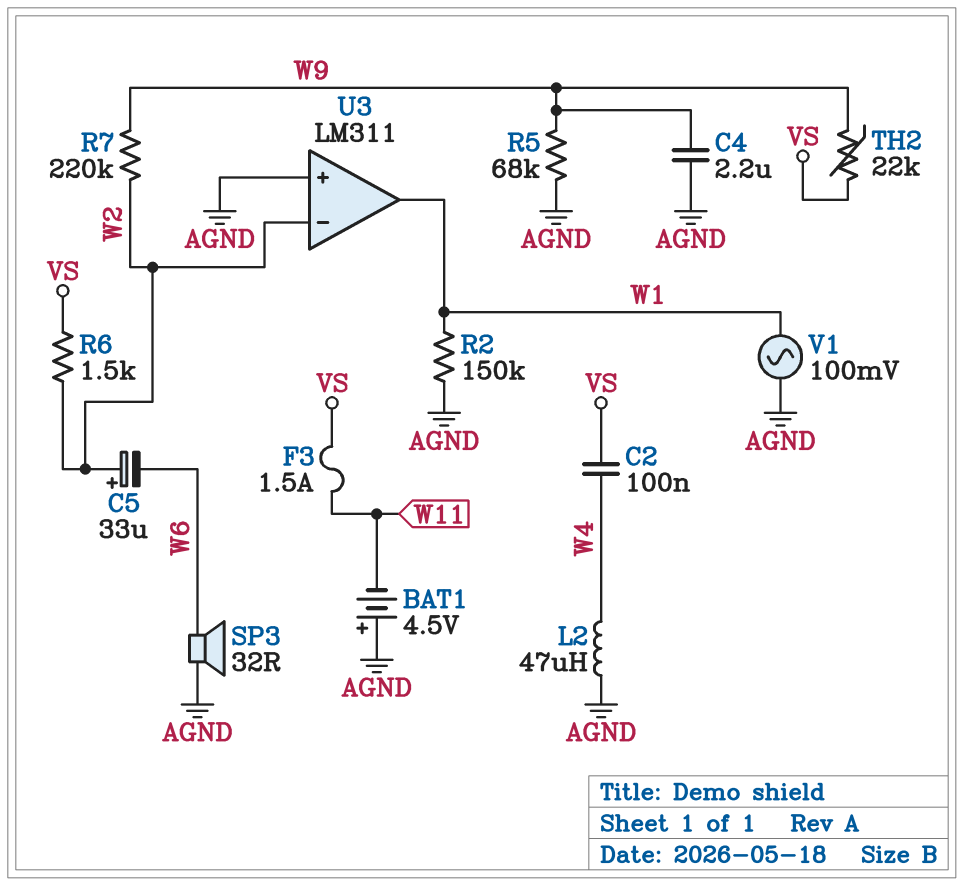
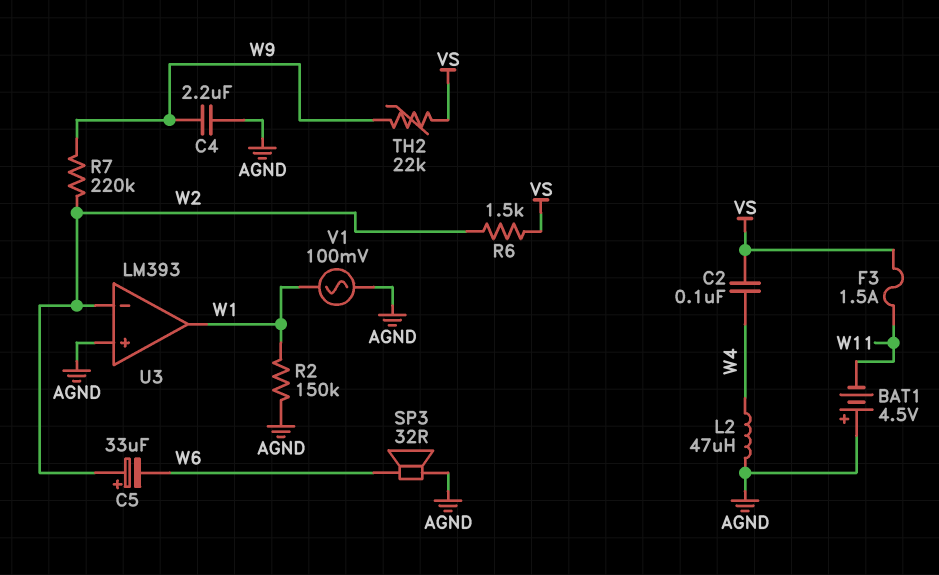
R5: 68k (AGND, W9) -> none
U3: LM311 -> LM393

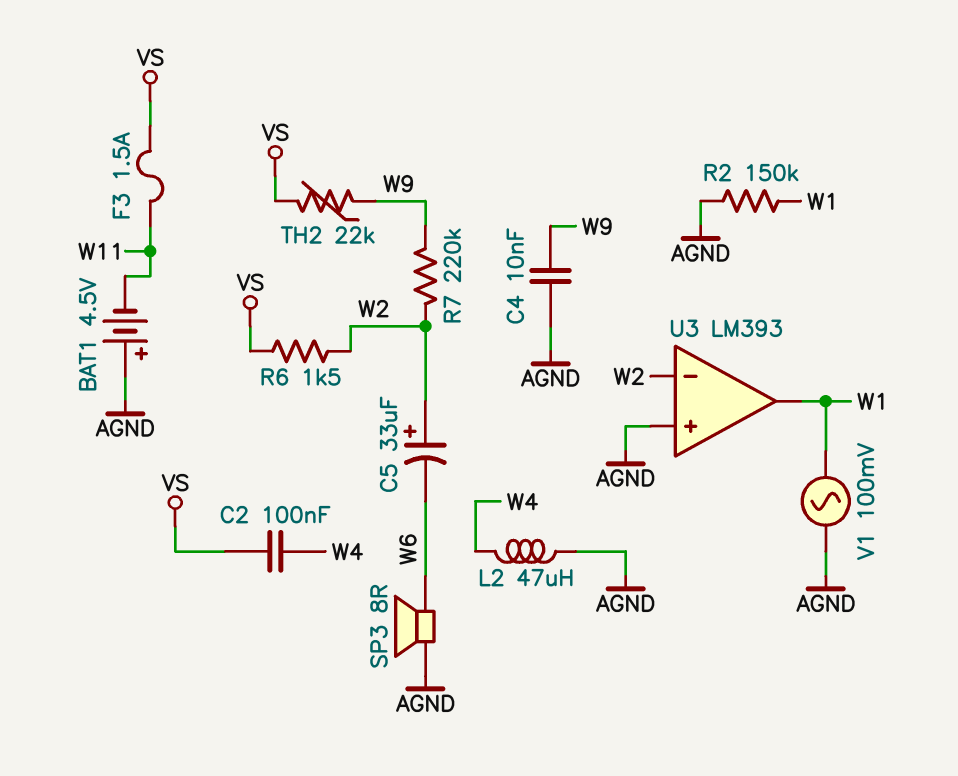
C4: 2.2uF (AGND, W9) -> 10nF (AGND, W9)
SP3: speaker 32R (AGND, W6) -> speaker 8R (AGND, W6)

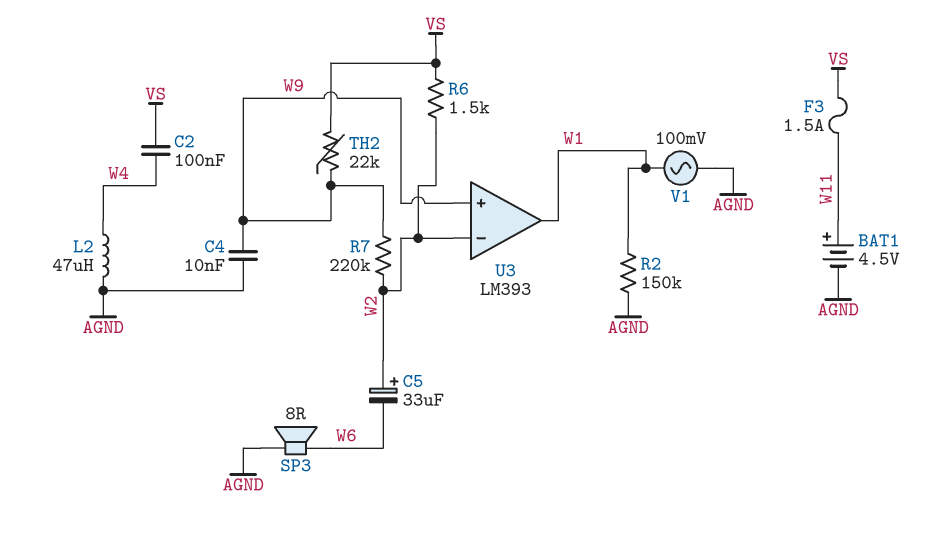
BAT1: 4.5V (plus AGND, minus W11) -> 4.5V (plus W11, minus AGND)
U3 pin in+: AGND -> W9

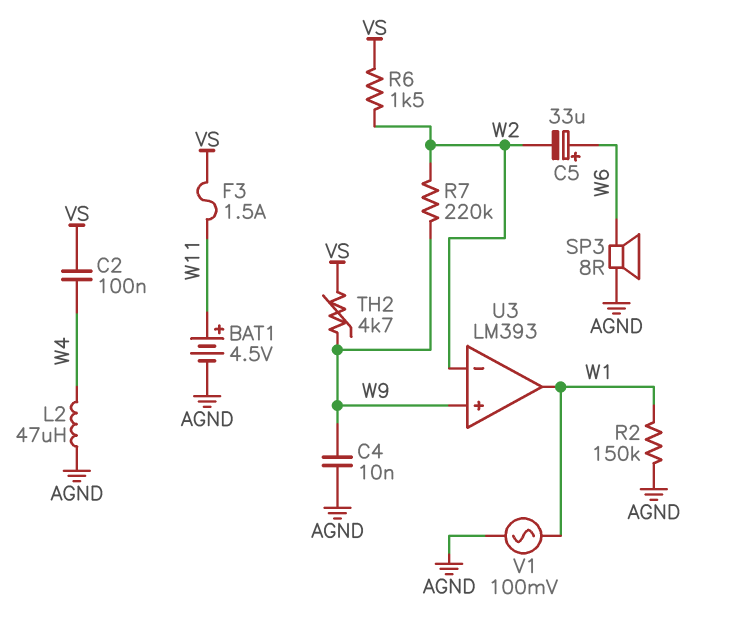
C5: 33uF (plus W2, minus W6) -> 33uF (plus W6, minus W2)
TH2: 22k (VS, W9) -> 4.7k (VS, W9)

